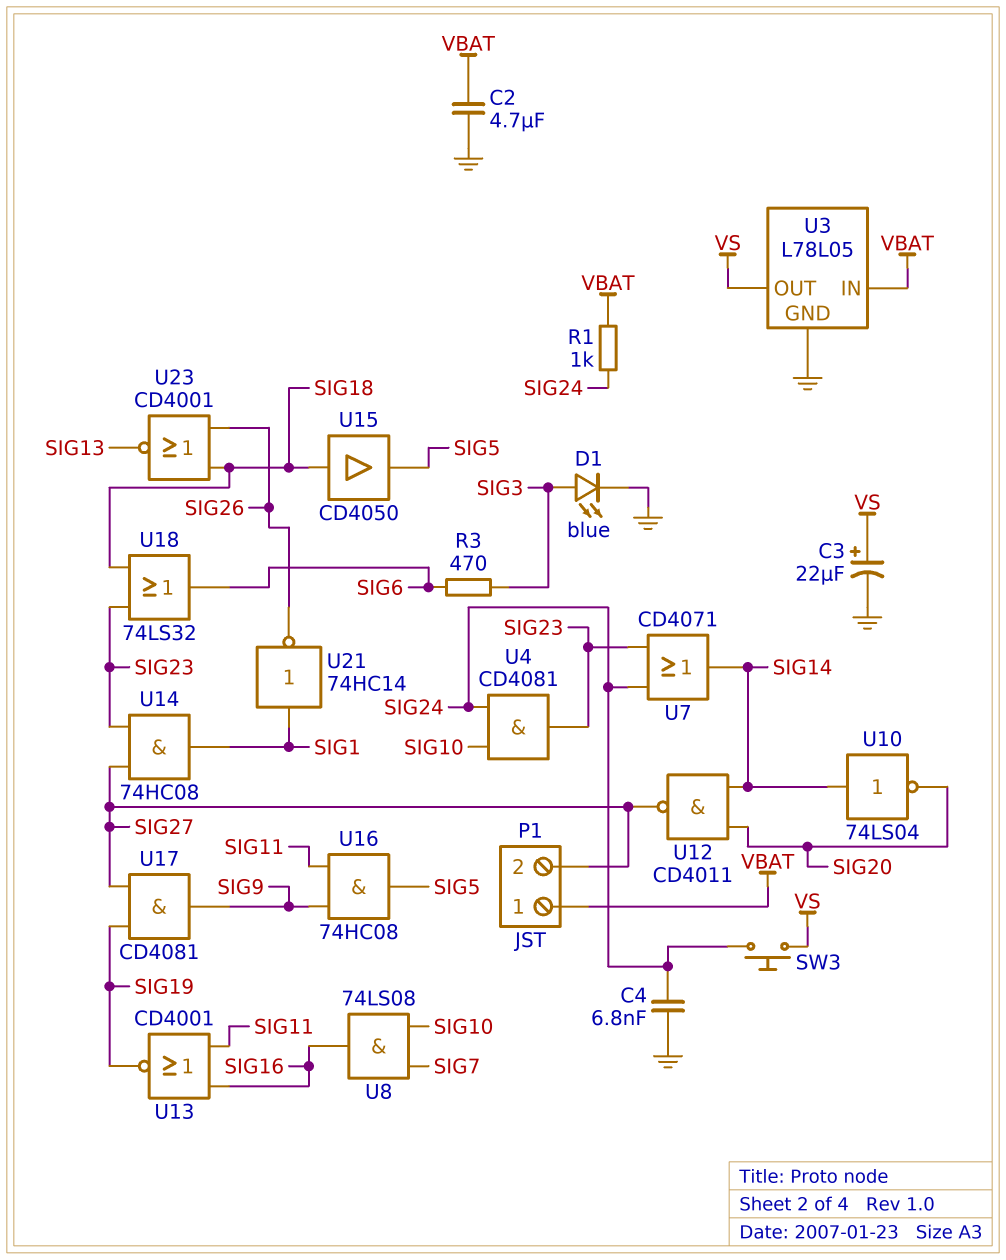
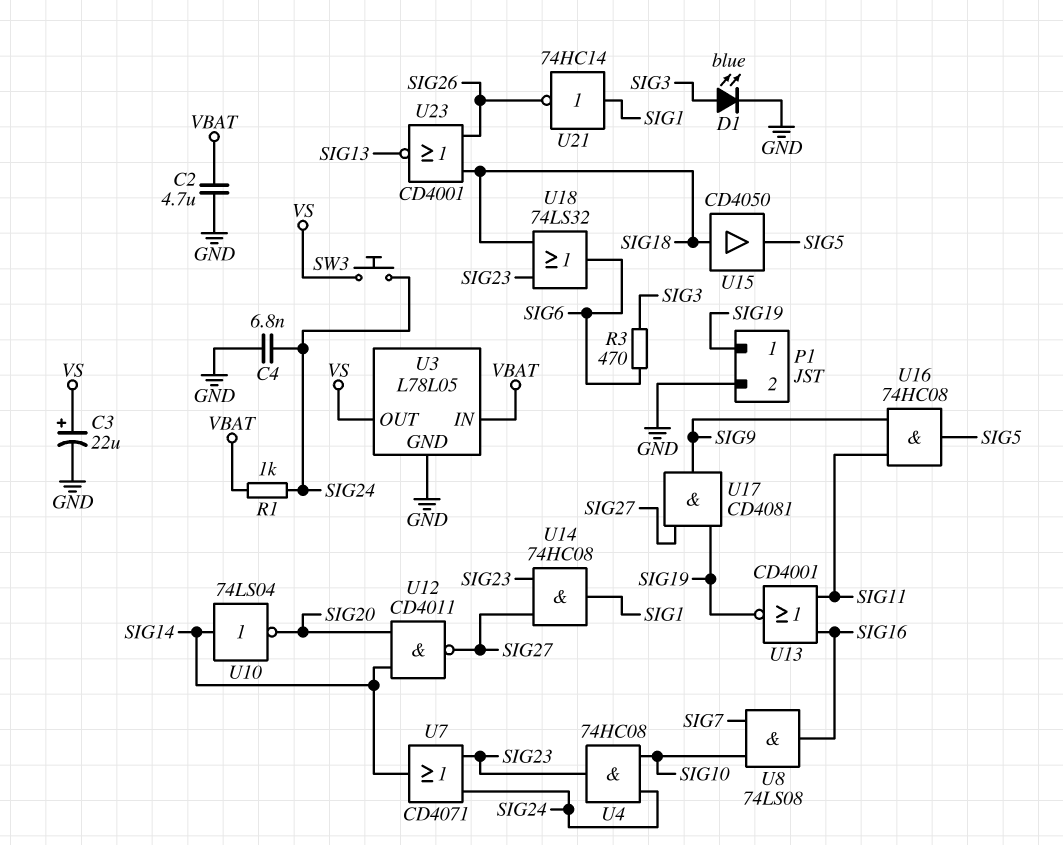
P1 pin 1: VBAT -> SIG19
P1 pin 2: SIG27 -> GND
U4: AND CD4081 (in SIG10, in SIG24, out SIG23) -> AND 74HC08 (in SIG10, in SIG24, out SIG23)

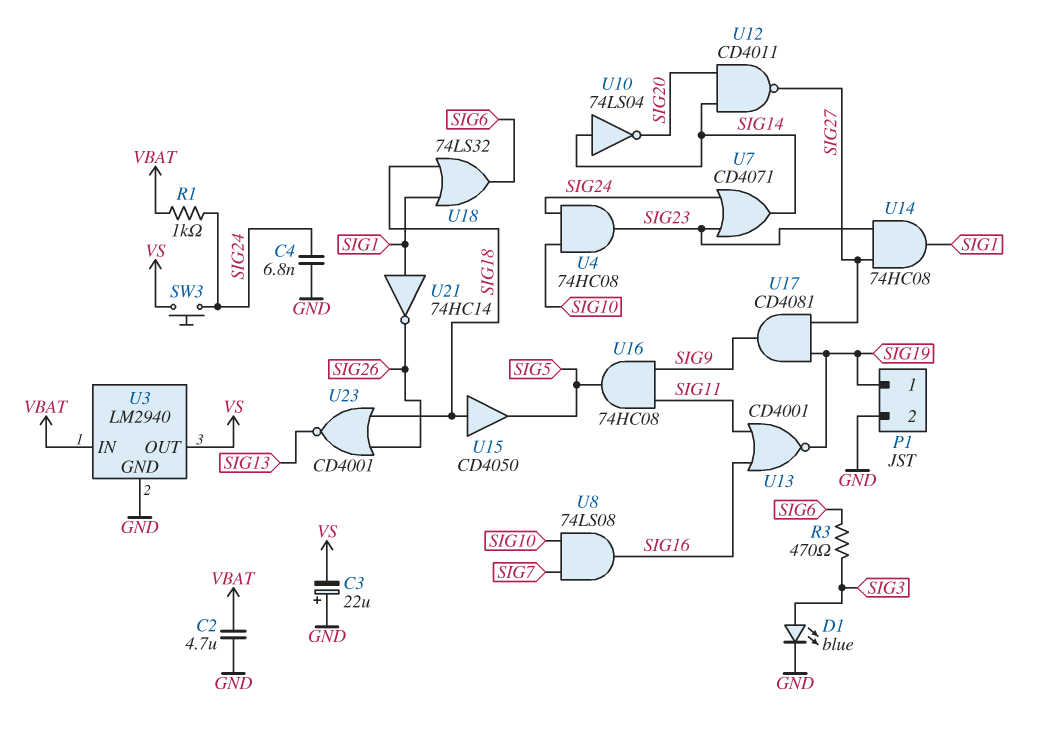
C3: 22uF (plus VS, minus GND) -> 22uF (plus GND, minus VS)
U3: L78L05 -> LM2940
U18: OR 74LS32 (in SIG18, in SIG23, out SIG6) -> OR 74LS32 (in SIG1, in SIG18, out SIG6)

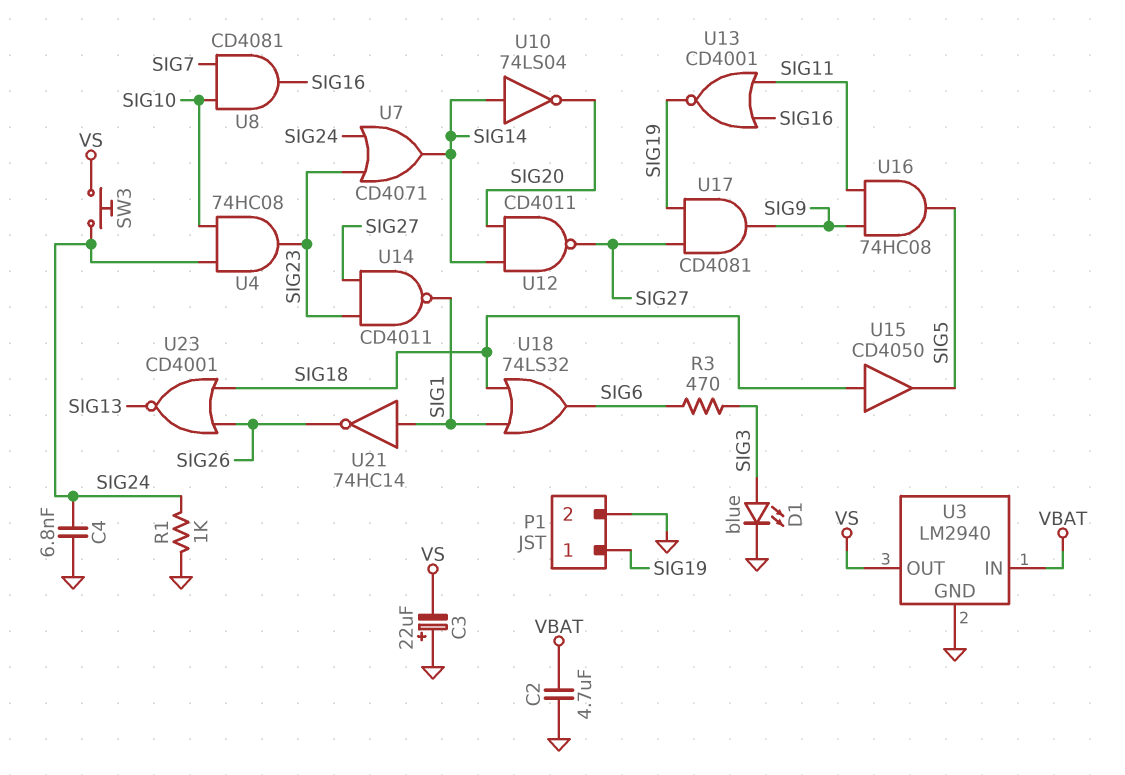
R1: 1k (SIG24, VBAT) -> 1k (GND, SIG24)
U8: AND 74LS08 (in SIG7, in SIG10, out SIG16) -> AND CD4081 (in SIG7, in SIG10, out SIG16)
U14: AND 74HC08 (in SIG23, in SIG27, out SIG1) -> NAND CD4011 (in SIG23, in SIG27, out SIG1)

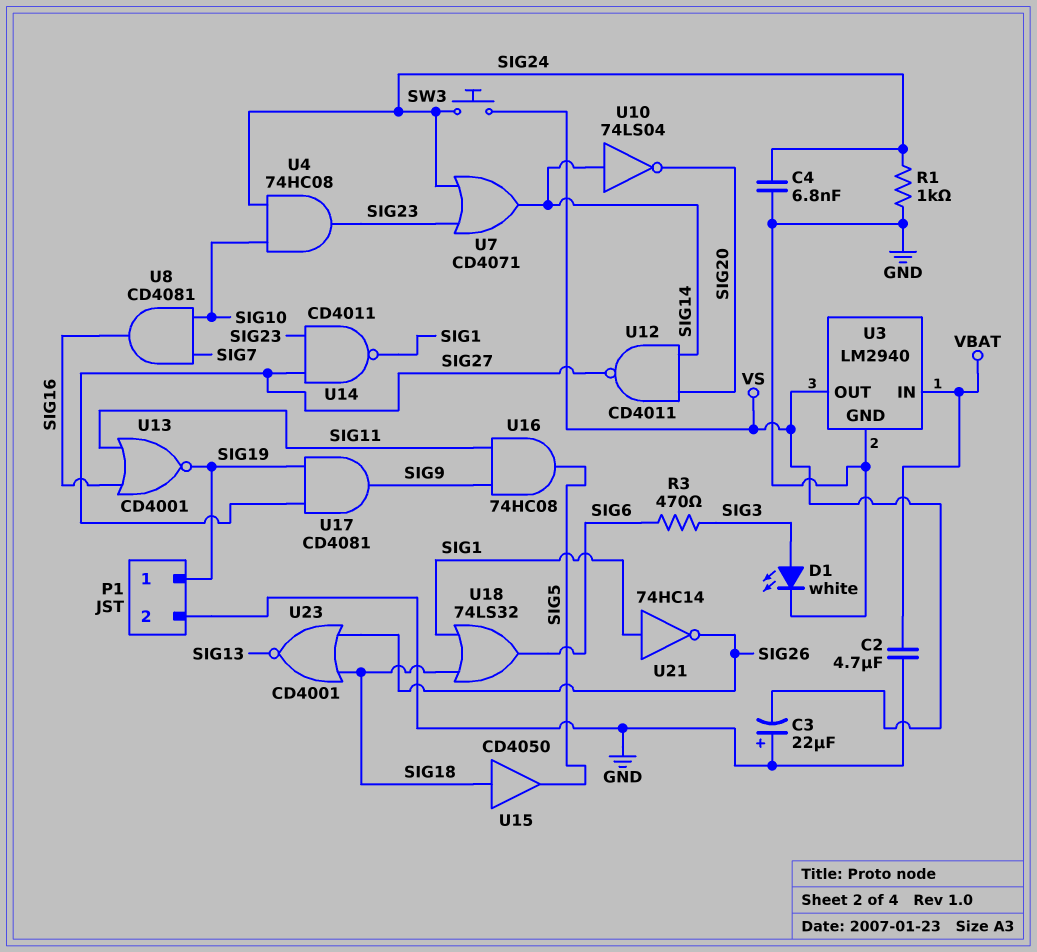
D1: LED blue (A SIG3, K GND) -> LED white (A SIG3, K GND)

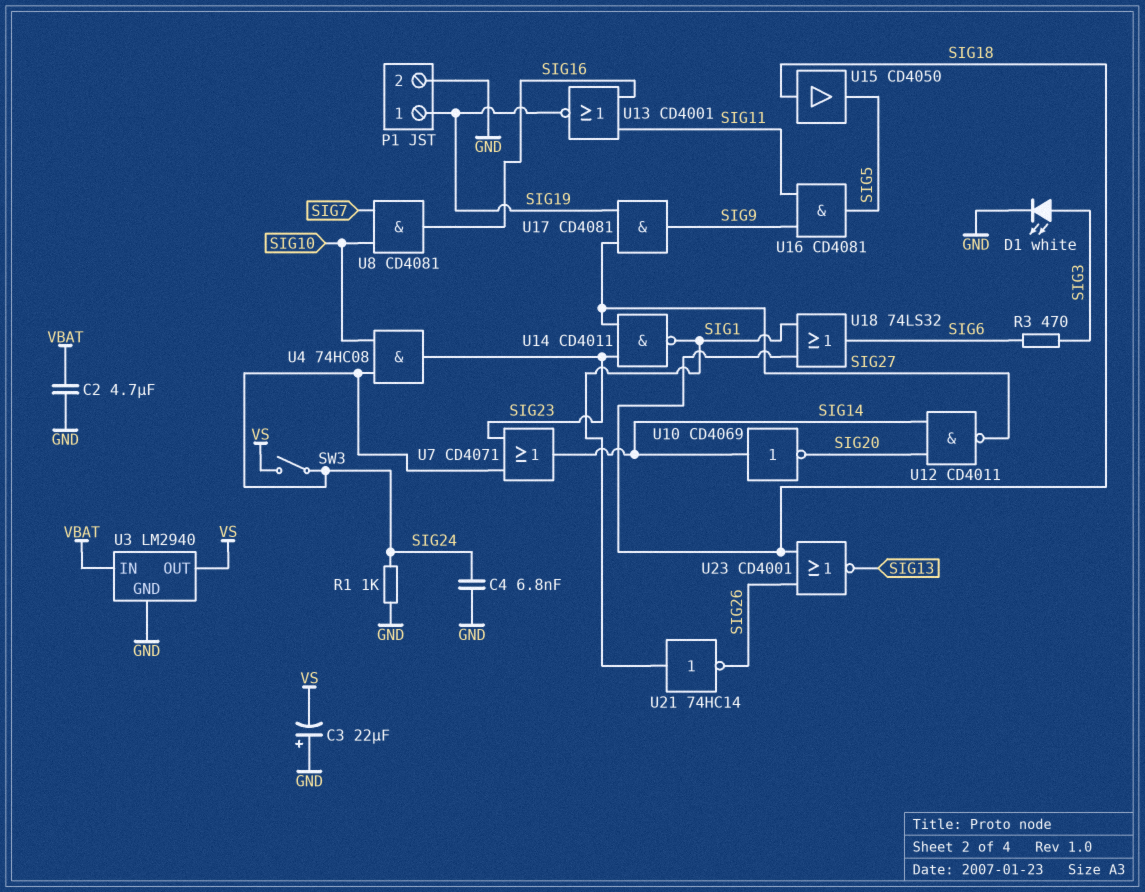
SW3: button (SIG24, VS) -> switch (SIG24, VS)
U10: NOT 74LS04 (in SIG14, out SIG20) -> NOT CD4069 (in SIG14, out SIG20)
U16: AND 74HC08 (in SIG9, in SIG11, out SIG5) -> AND CD4081 (in SIG9, in SIG11, out SIG5)

